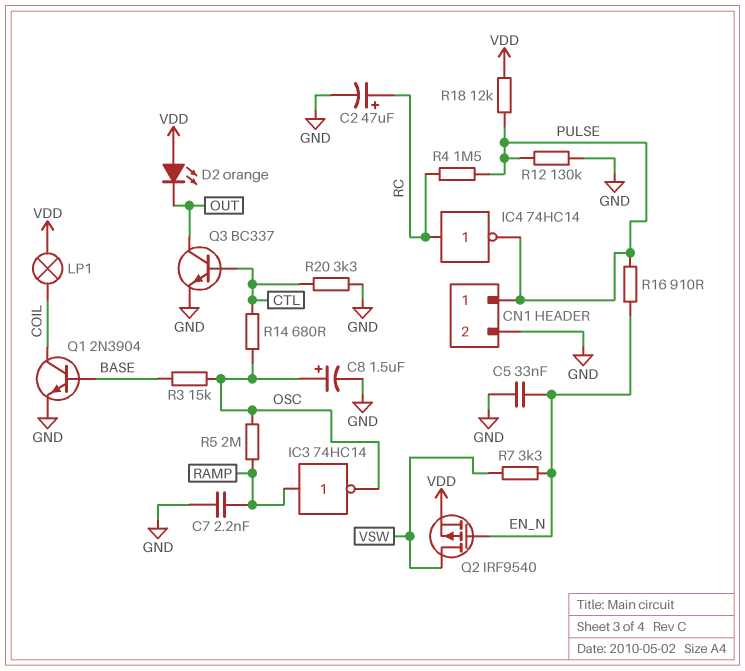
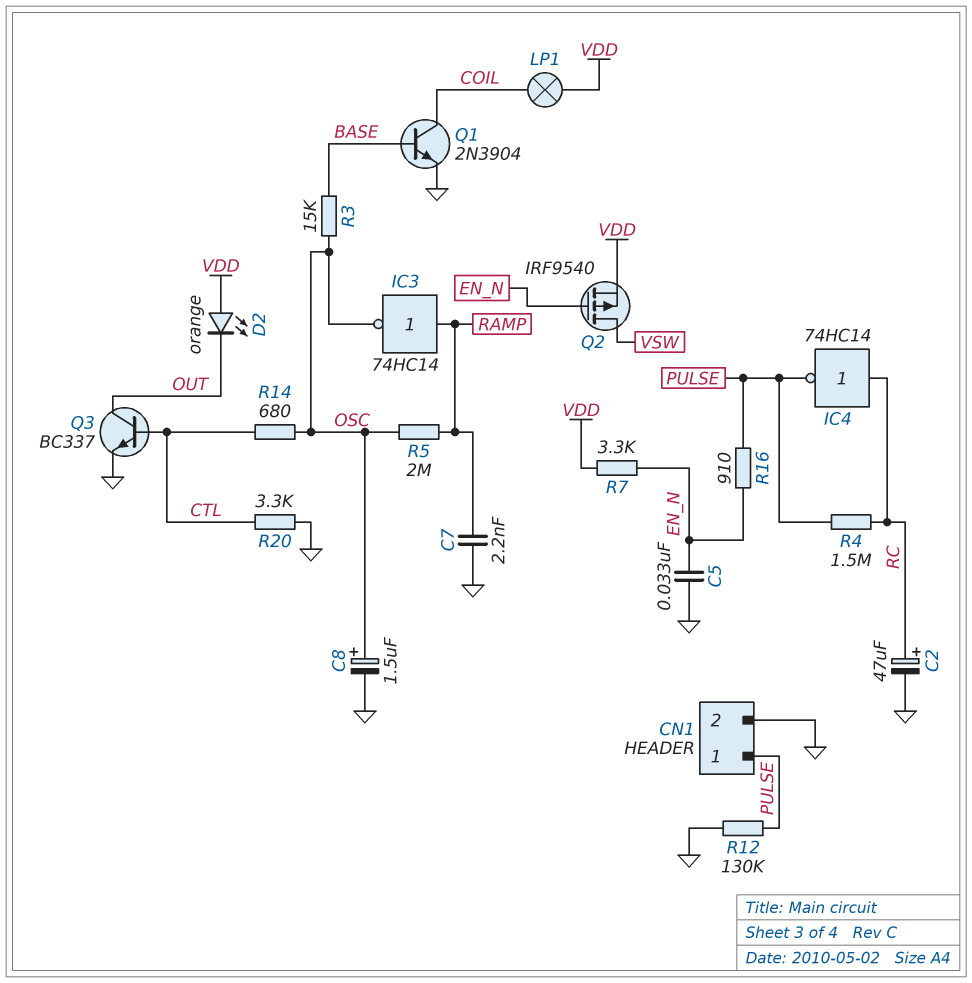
R7: 3.3k (EN_N, VSW) -> 3.3k (EN_N, VDD)
R18: 12k (PULSE, VDD) -> none

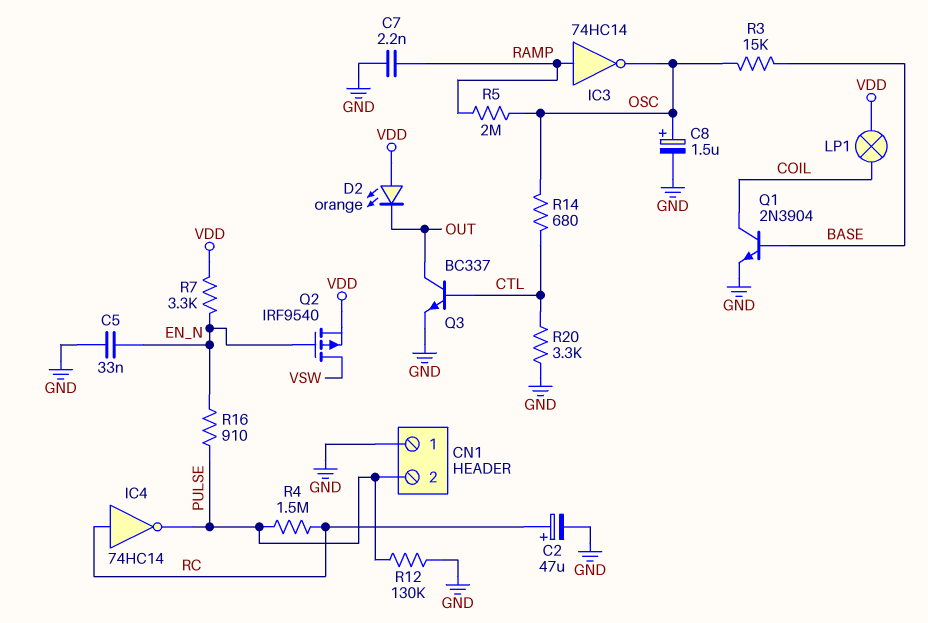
CN1 pin 1: PULSE -> GND
CN1 pin 2: GND -> PULSE

